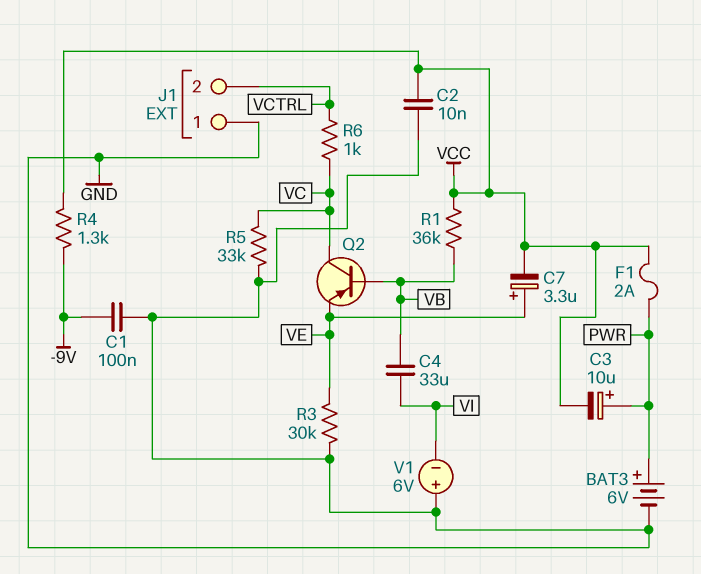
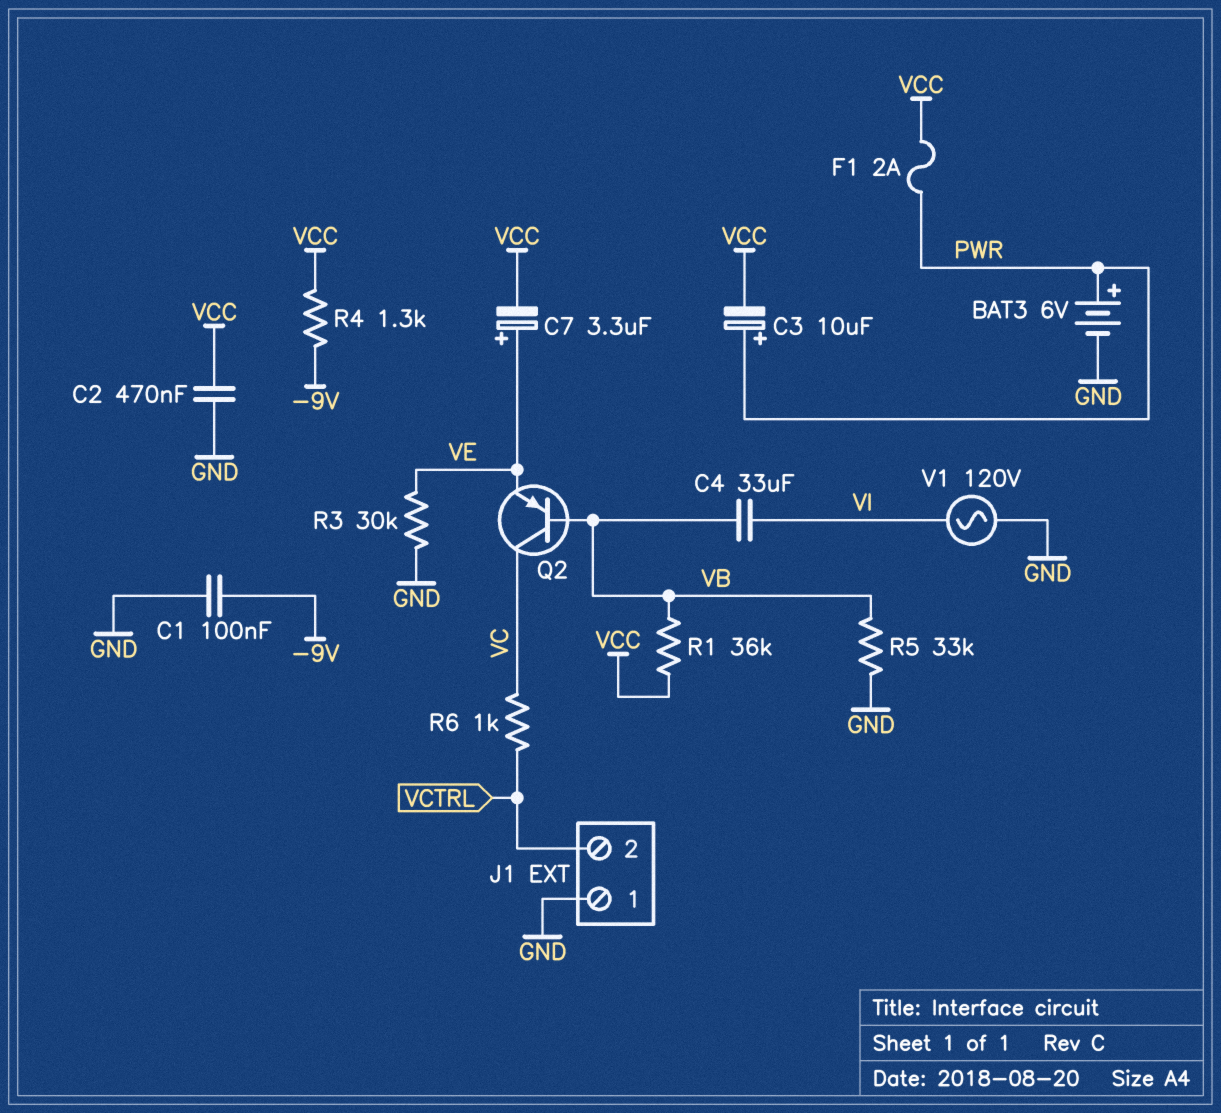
C2: 10nF (GND, VCC) -> 470nF (GND, VCC)
R5: 33k (GND, VC) -> 33k (GND, VB)
V1: 6V (plus GND, minus VI) -> AC 120V (GND, VI)

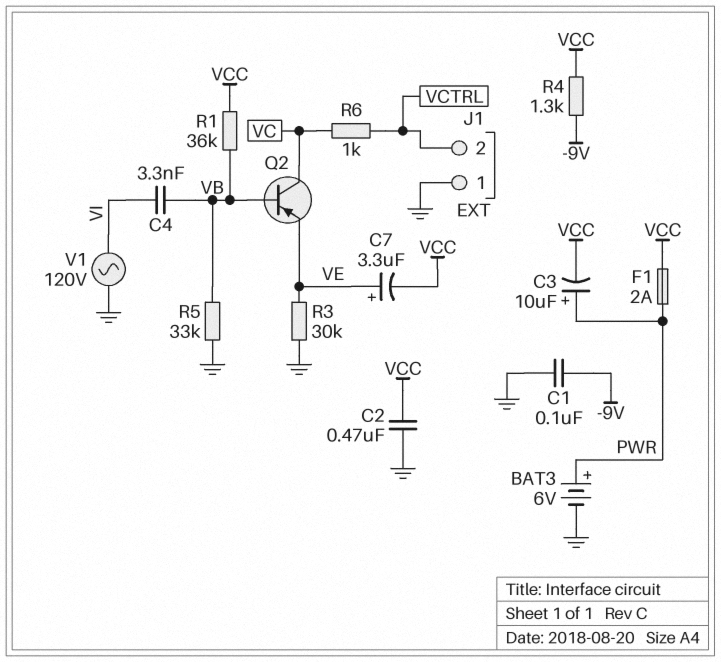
C4: 33uF (VB, VI) -> 3.3nF (VB, VI)

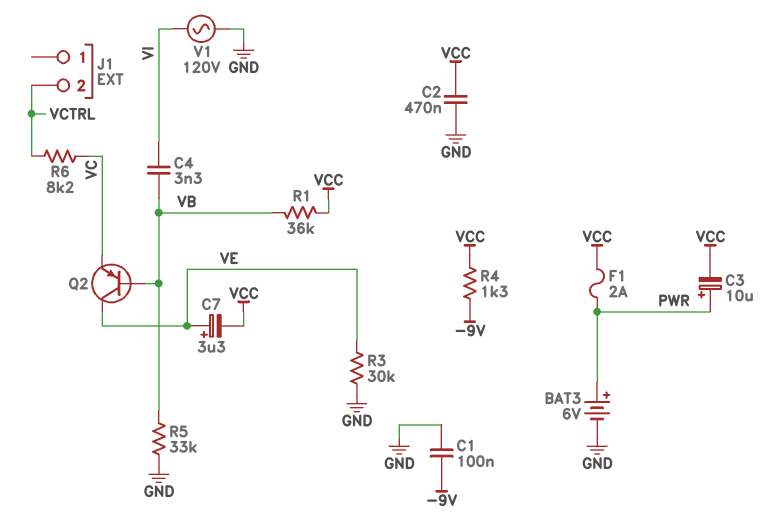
J1 pin 1: GND -> none
Q2: PNP (B VB, C VC, E VE) -> PNP (B VB, C VE, E VC)
R6: 1k (VC, VCTRL) -> 8.2k (VC, VCTRL)

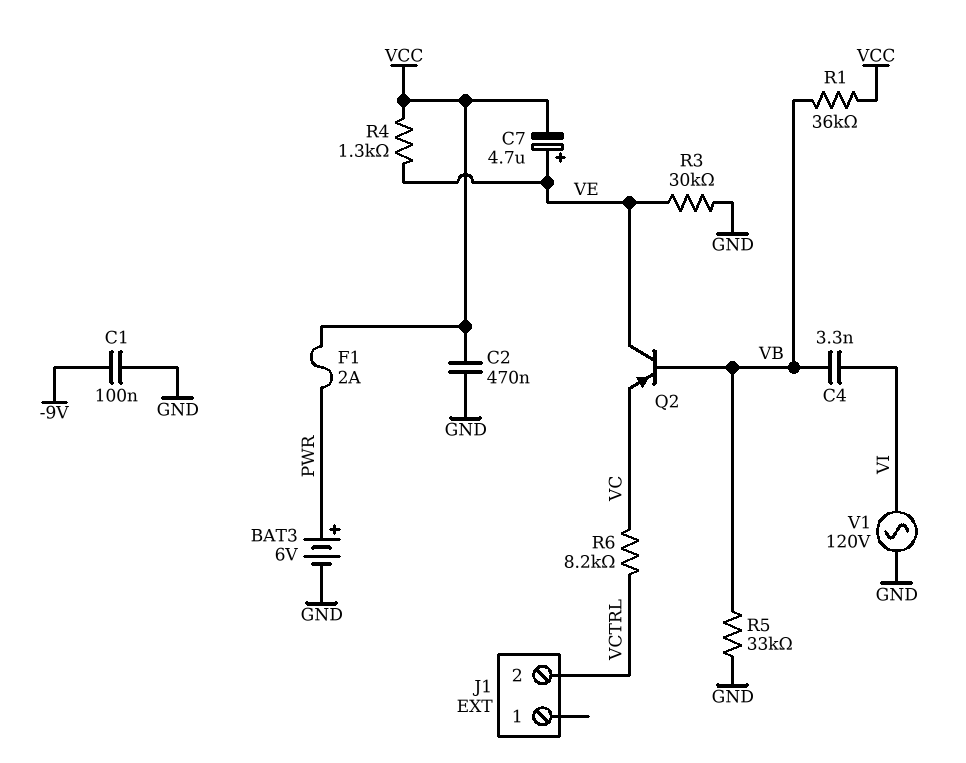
C3: 10uF (plus PWR, minus VCC) -> none
C7: 3.3uF (plus VE, minus VCC) -> 4.7uF (plus VE, minus VCC)
R4: 1.3k (-9V, VCC) -> 1.3k (VCC, VE)

